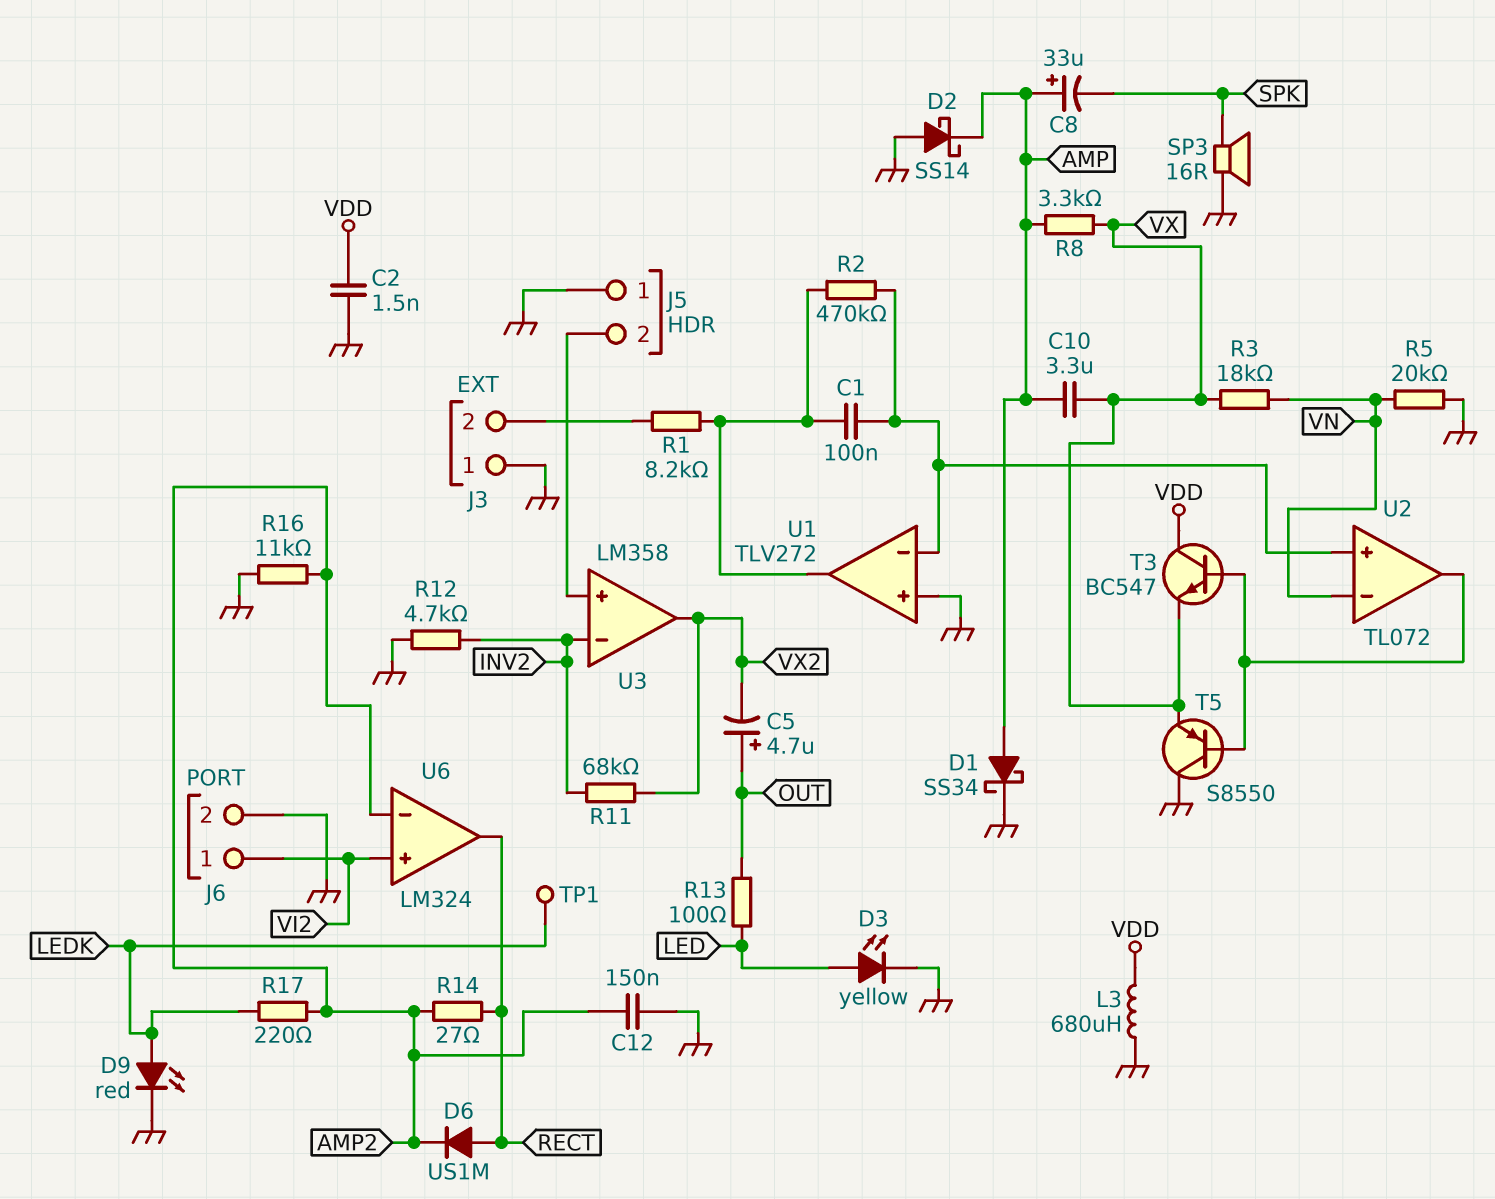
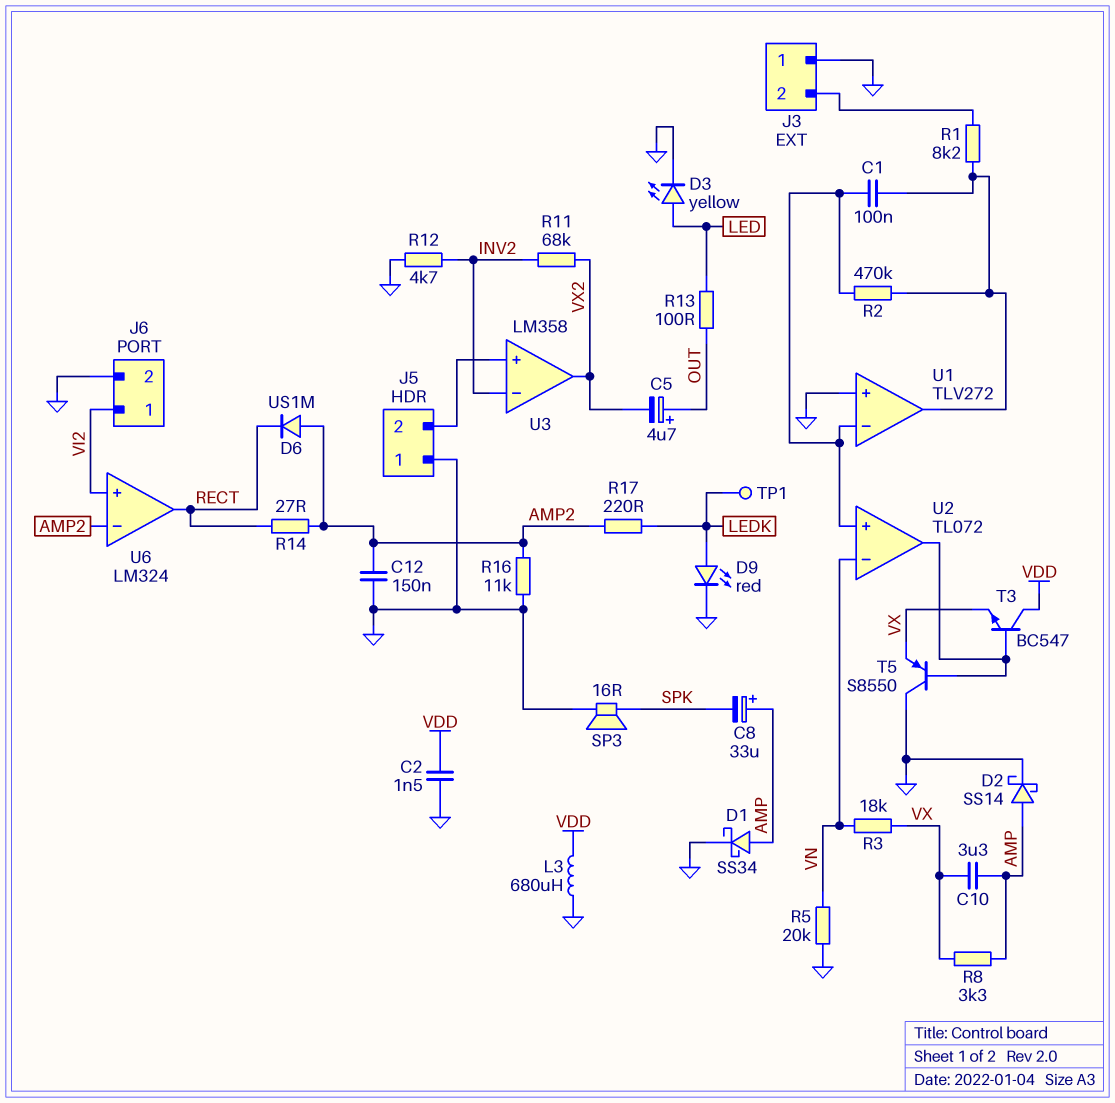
D2: schottky SS14 (A GND, K AMP) -> schottky SS14 (A AMP, K GND)
D6: diode US1M (A RECT, K AMP2) -> diode US1M (A AMP2, K RECT)

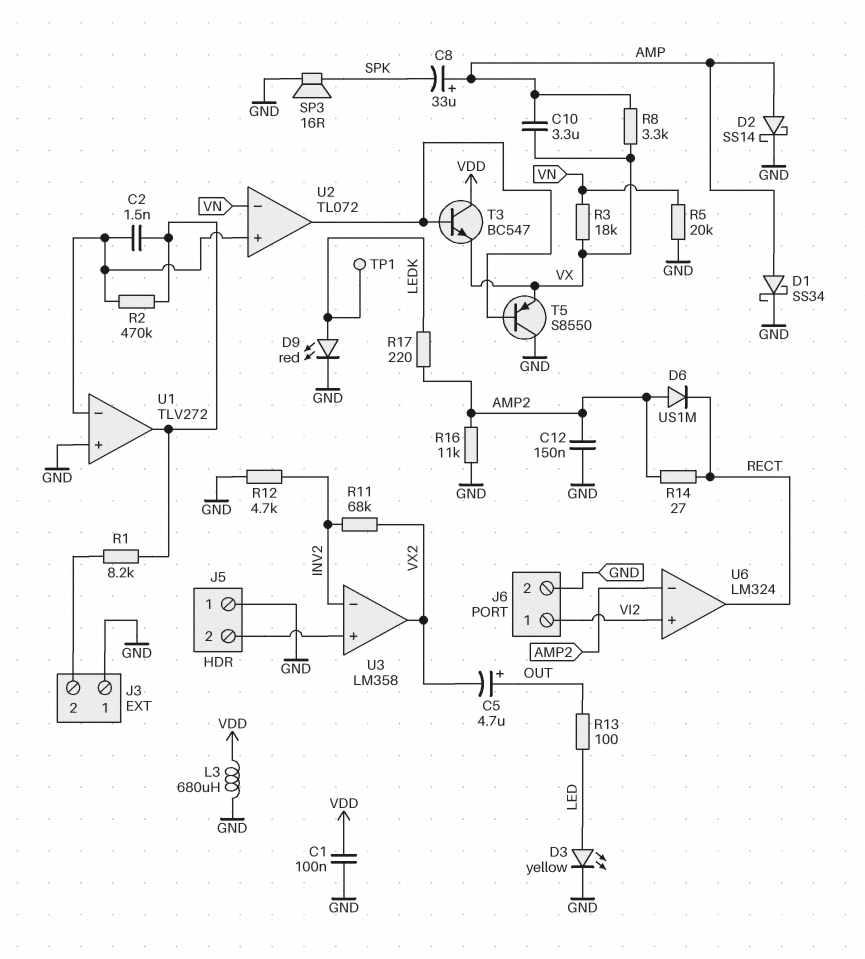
C1: 100nF (U1/in-, U1/out) -> 100nF (GND, VDD)
C2: 1.5nF (GND, VDD) -> 1.5nF (U1/in-, U1/out)

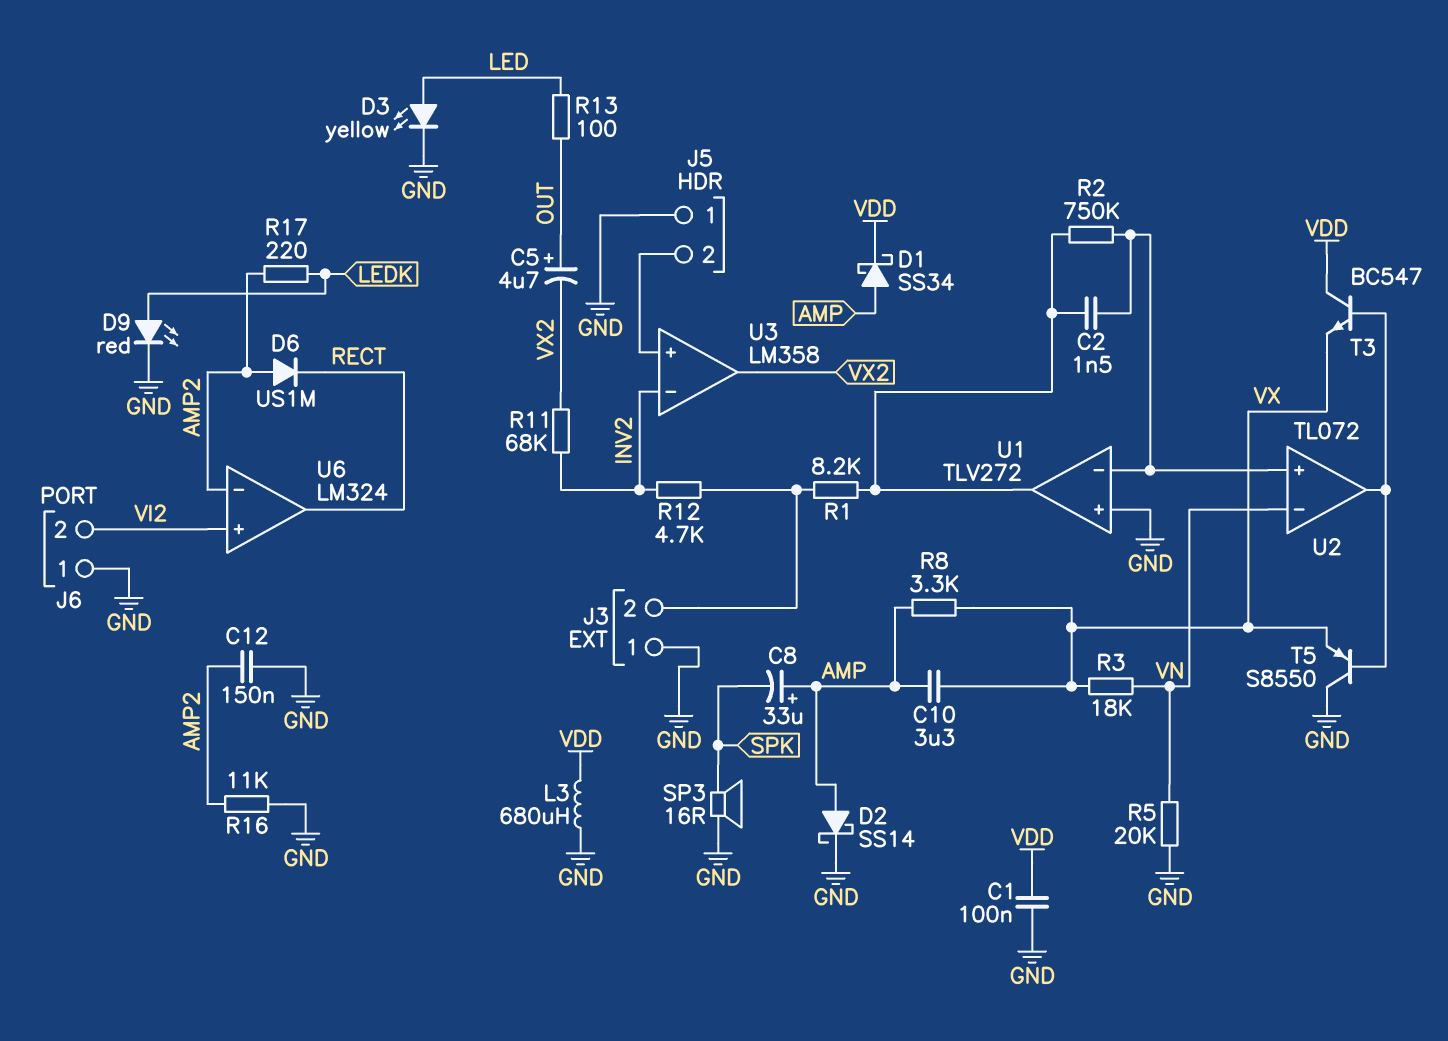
D1: schottky SS34 (A AMP, K GND) -> schottky SS34 (A AMP, K VDD)
J6 pin 1: VI2 -> GND
J6 pin 2: GND -> VI2
R2: 470k (U1/in-, U1/out) -> 750k (U1/in-, U1/out)
R12: 4.7k (GND, INV2) -> 4.7k (INV2, J3/2)
R14: 27 (AMP2, RECT) -> none
TP1: test point (LEDK) -> none

